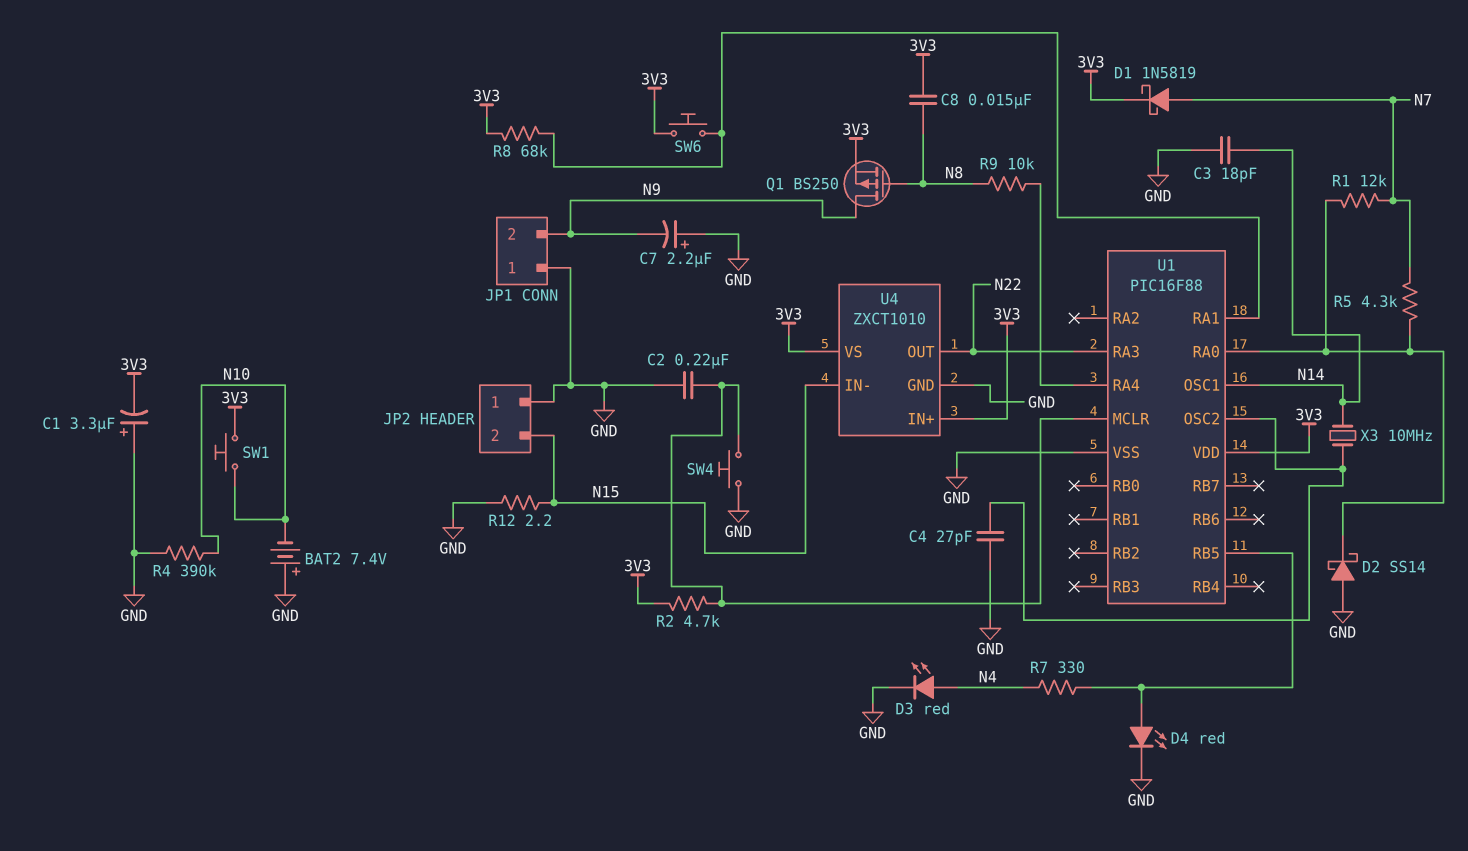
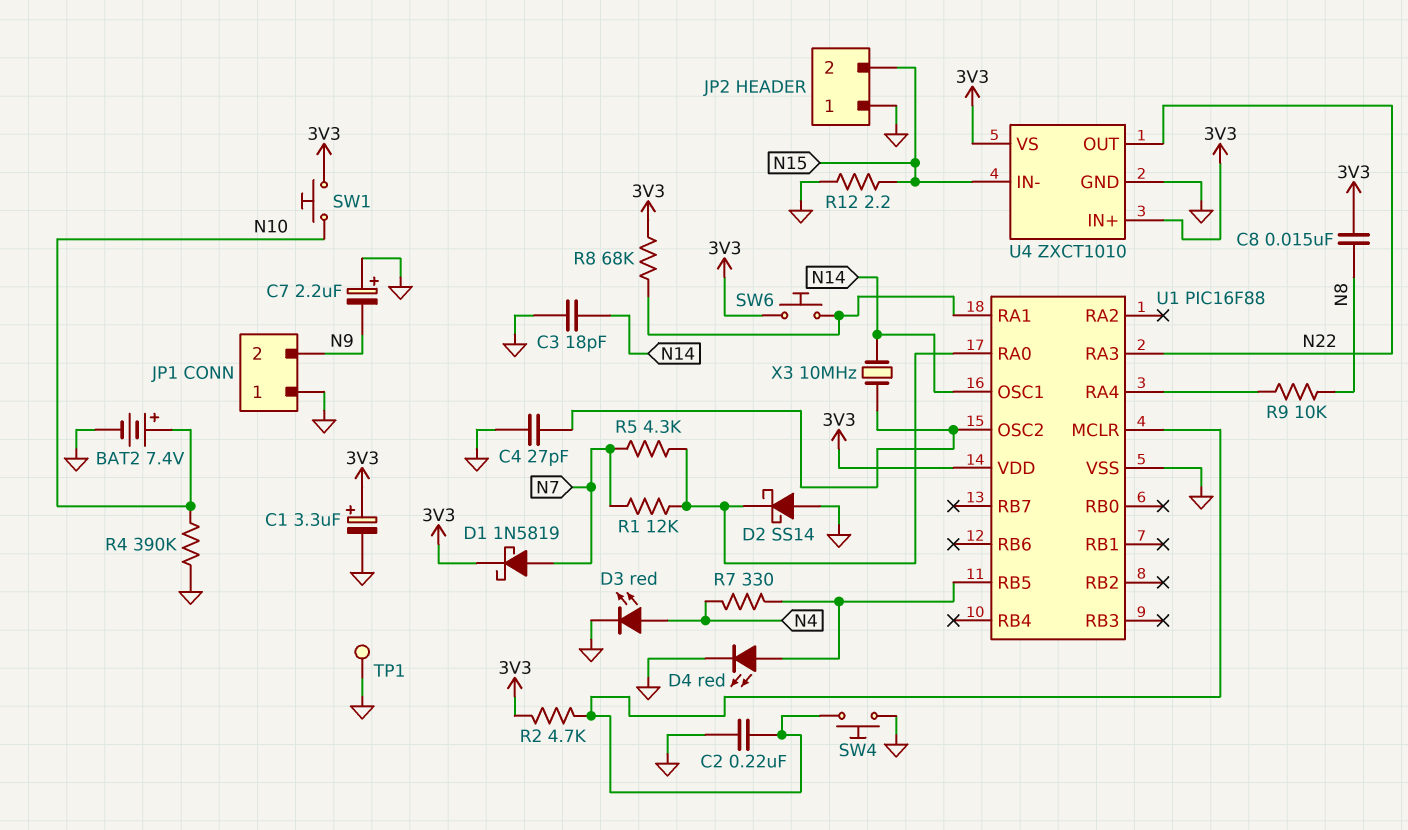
BAT2: 7.4V (plus GND, minus N10) -> 7.4V (plus N10, minus GND)
C1: 3.3uF (plus GND, minus 3V3) -> 3.3uF (plus 3V3, minus GND)
Q1: PMOS BS250 (G N8, D N9, S 3V3) -> none
TP1: none -> test point (GND)

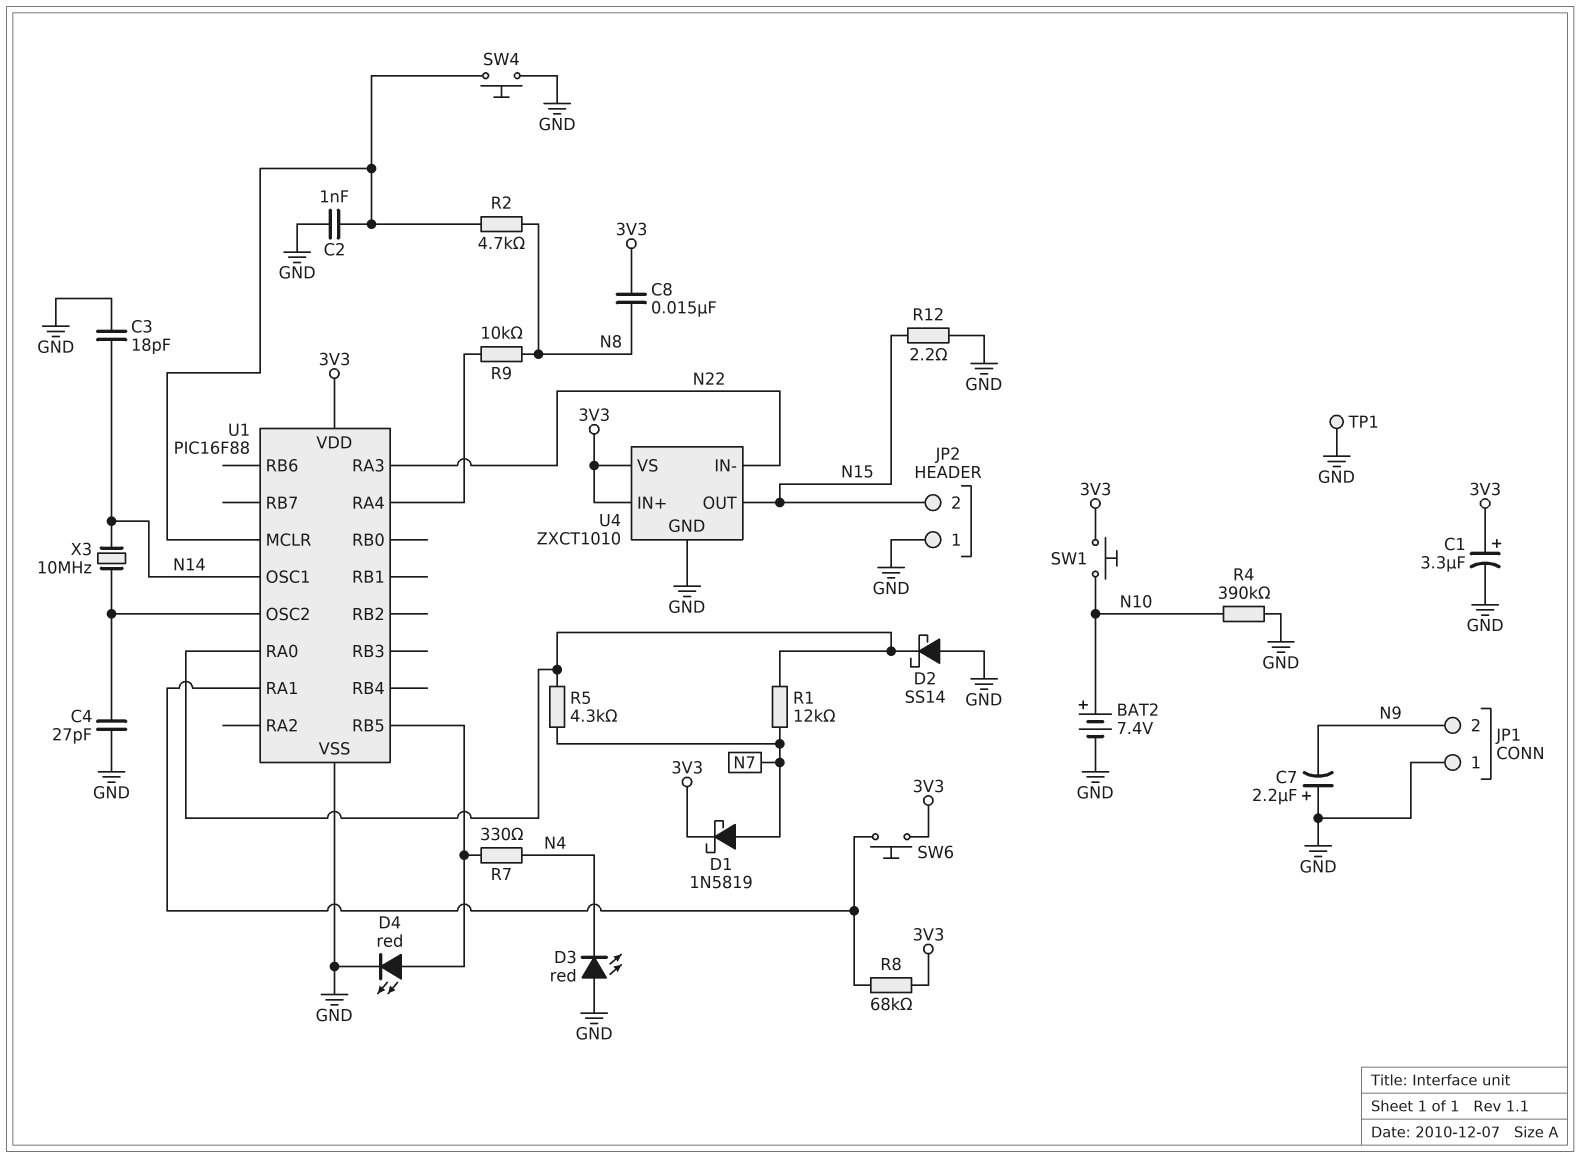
C2: 220nF (GND, U1/MCLR) -> 1nF (GND, U1/MCLR)
D3: LED red (A N4, K GND) -> LED red (A GND, K N4)
R2: 4.7k (3V3, U1/MCLR) -> 4.7k (N8, U1/MCLR)
U4 pin IN-: N15 -> N22
U4 pin OUT: N22 -> N15

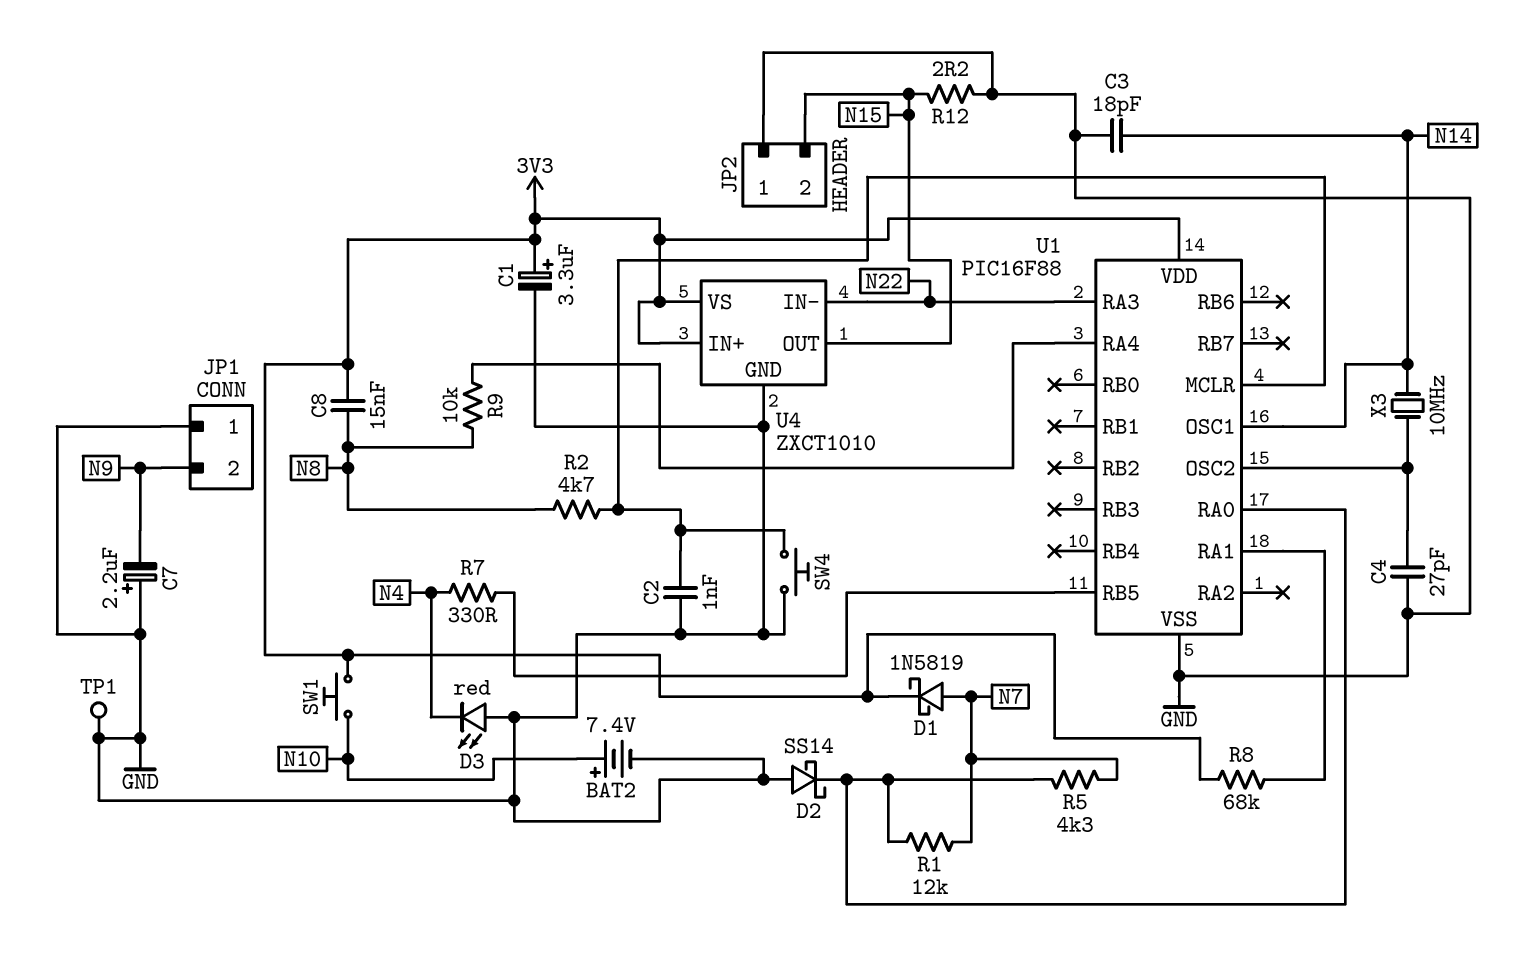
D4: LED red (A U1/RB5, K GND) -> none
R4: 390k (GND, N10) -> none
SW6: button (3V3, U1/RA1) -> none

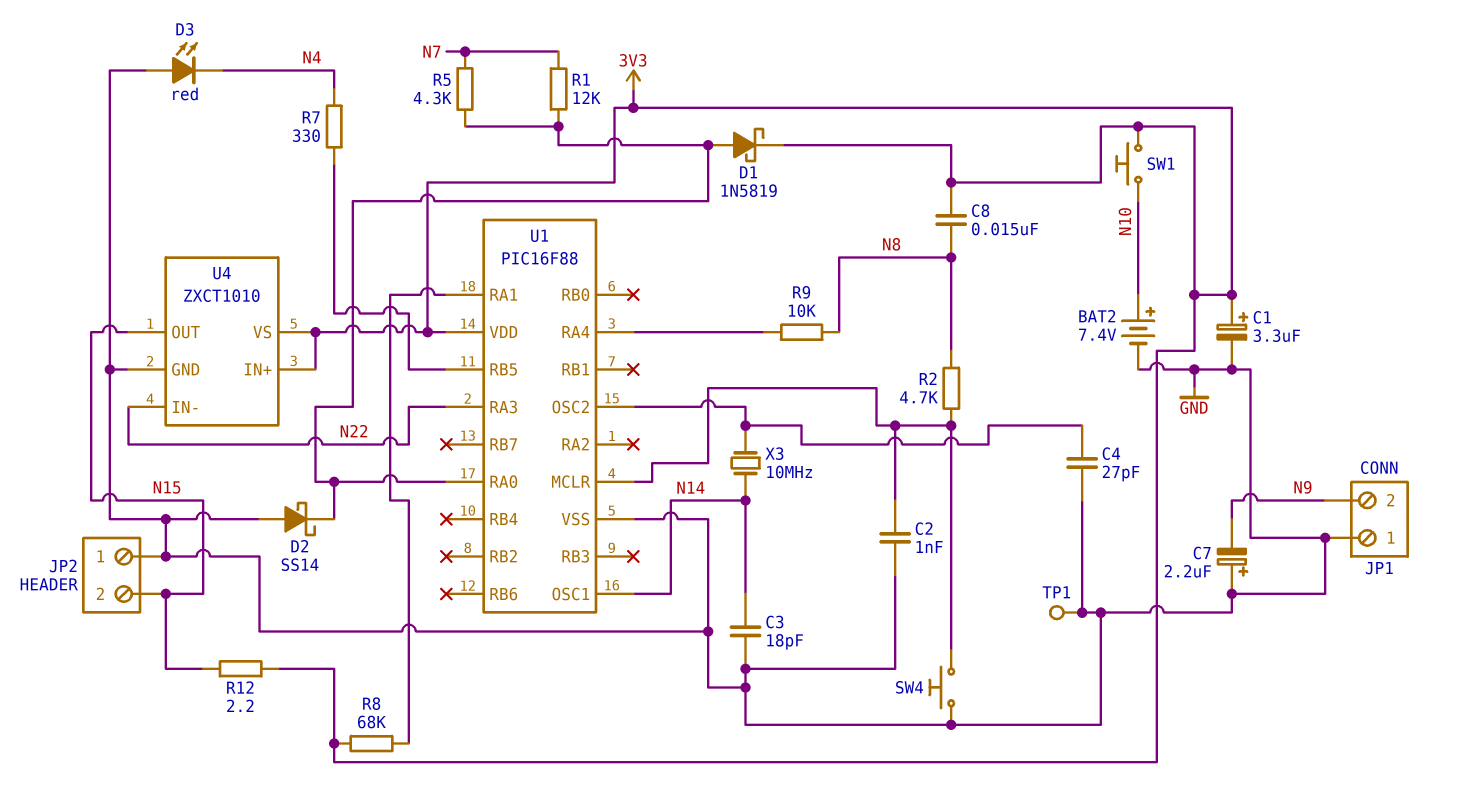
D1: schottky 1N5819 (A N7, K 3V3) -> schottky 1N5819 (A U1/RA0, K 3V3)
R12: 2.2 (GND, N15) -> 2.2 (3V3, N15)

